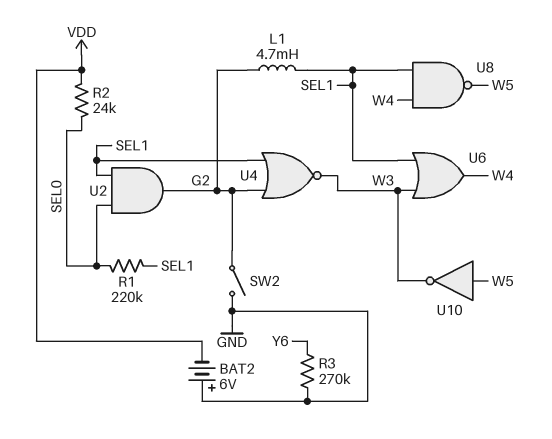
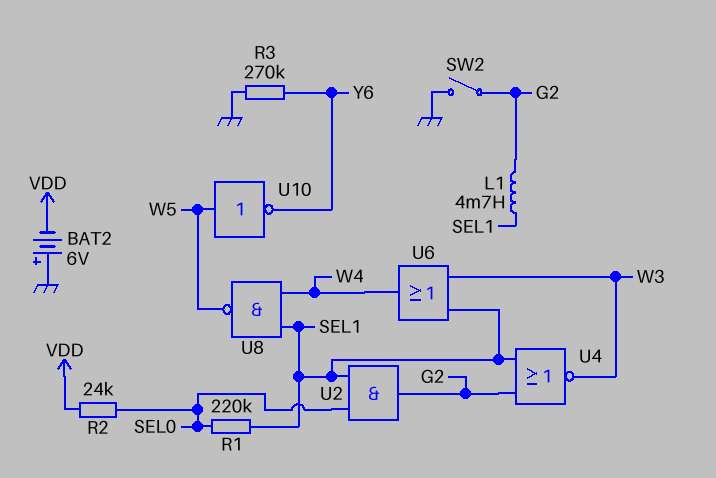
U10: NOT (in W5, out W3) -> NOT (in W5, out Y6)

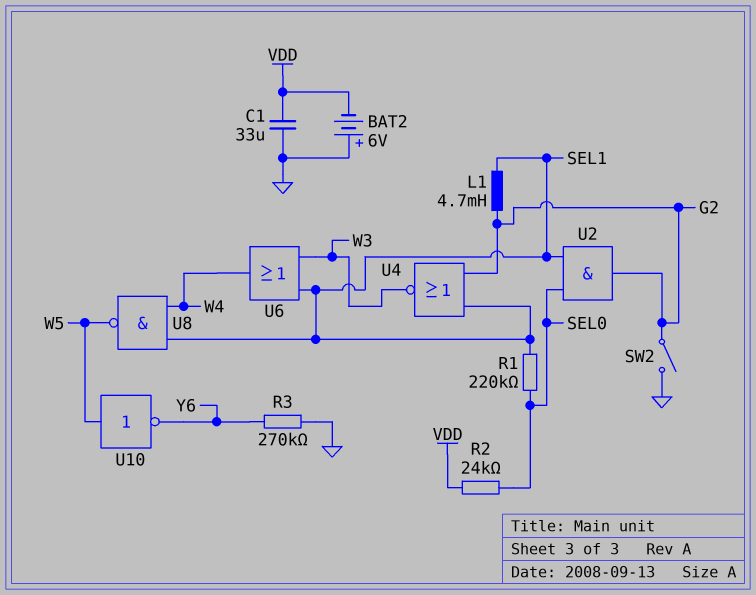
C1: none -> 33uF (GND, VDD)

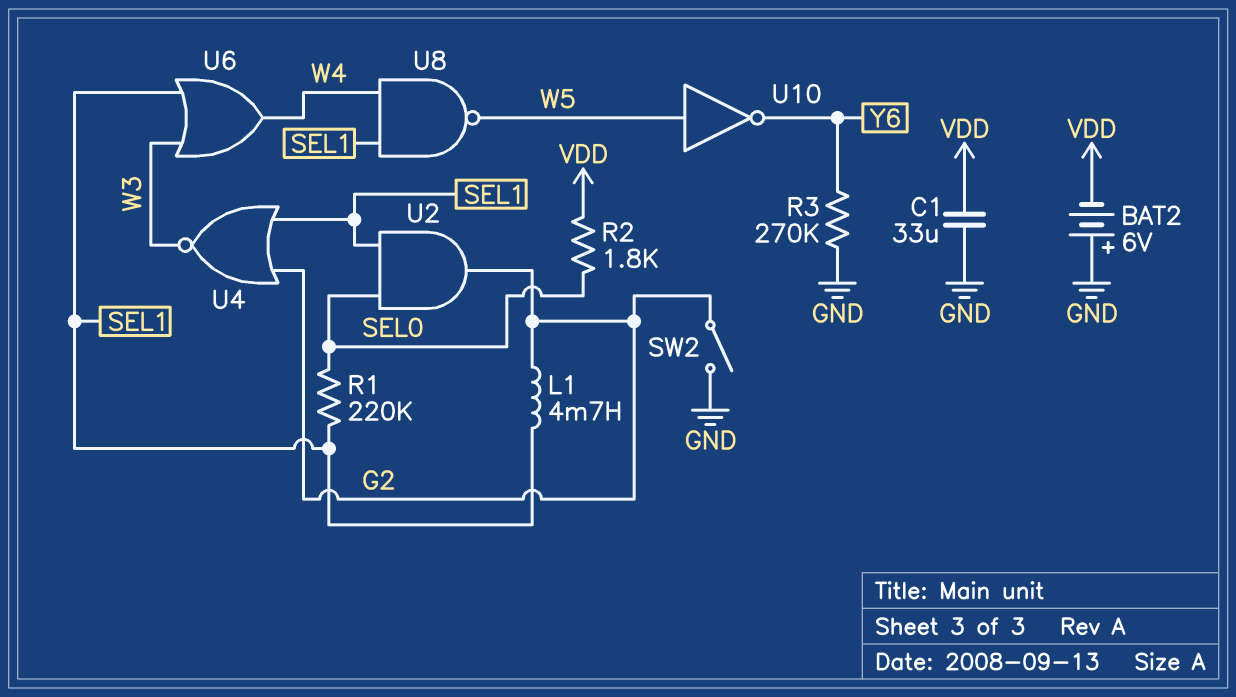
R2: 24k (SEL0, VDD) -> 1.8k (SEL0, VDD)

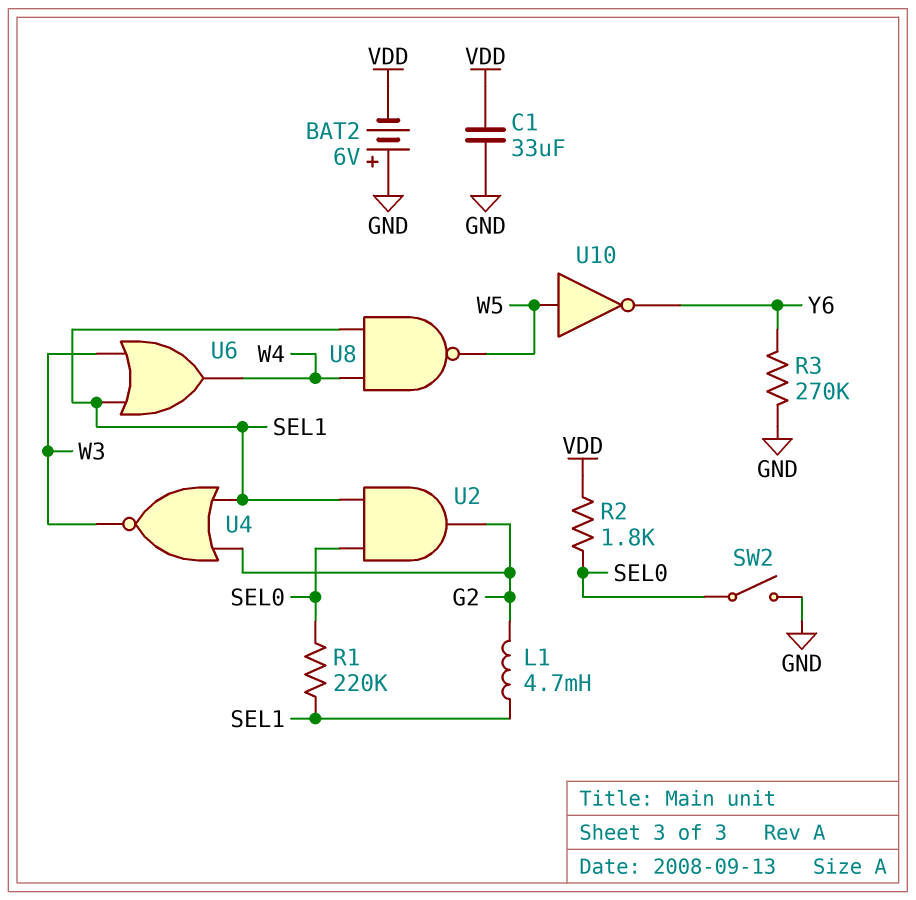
SW2: switch (G2, GND) -> switch (GND, SEL0)

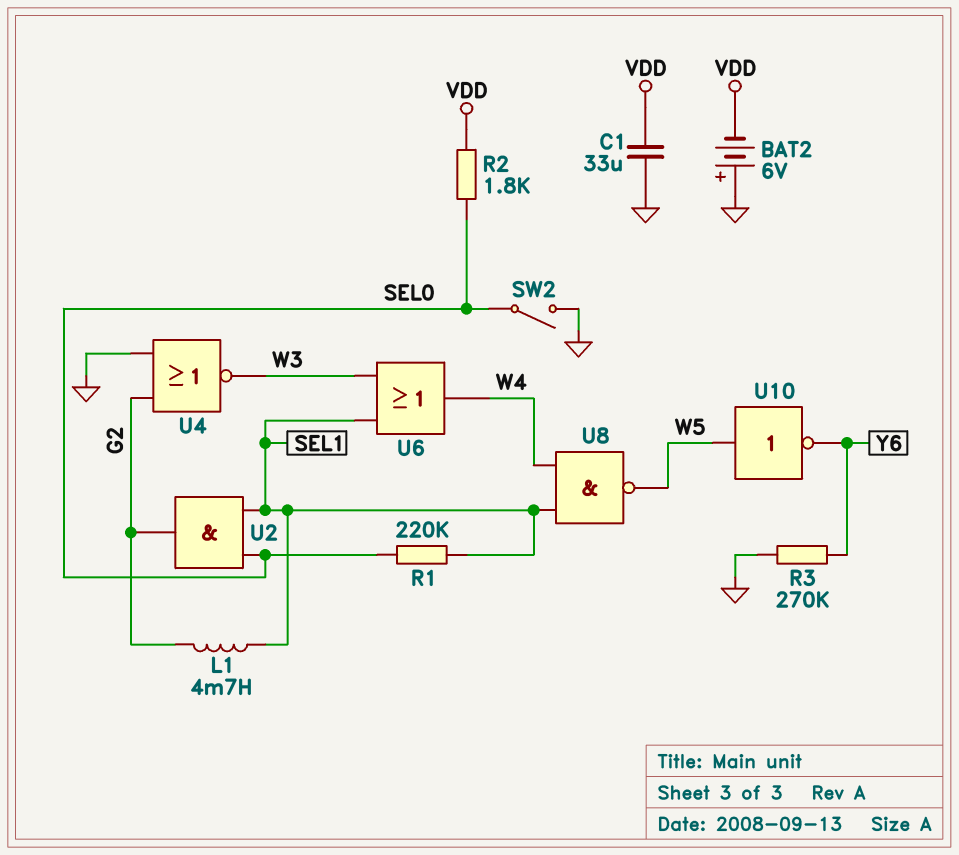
U4: NOR (in G2, in SEL1, out W3) -> NOR (in G2, in GND, out W3)

